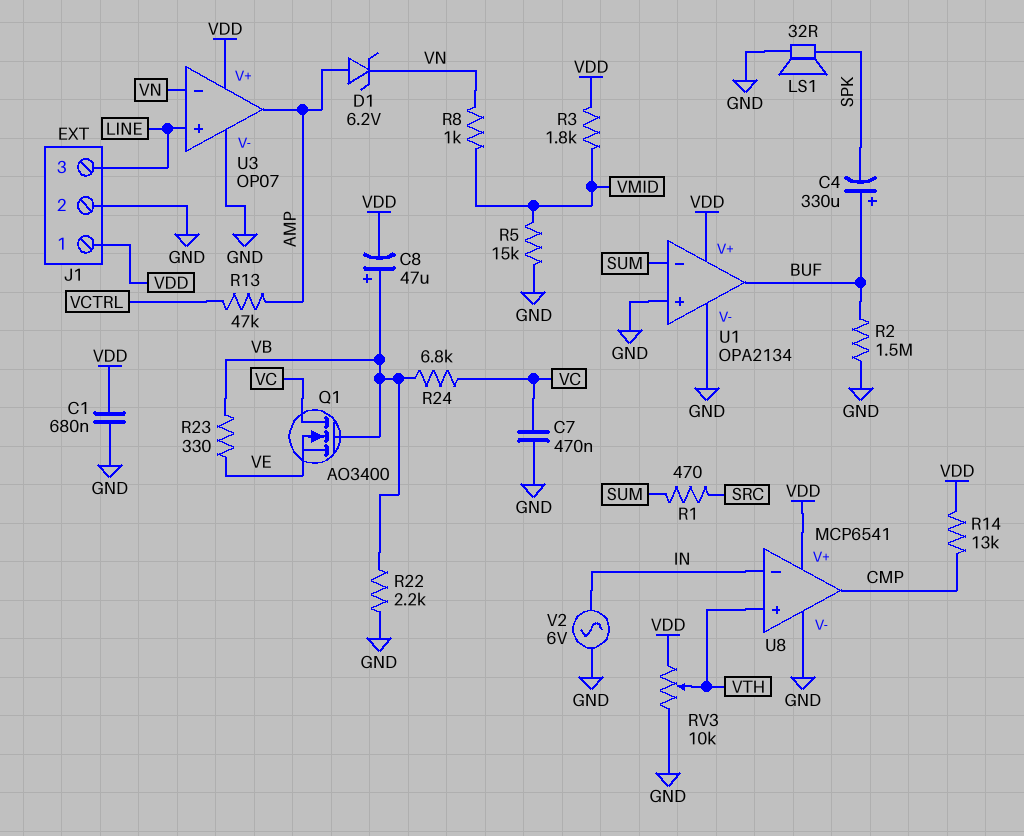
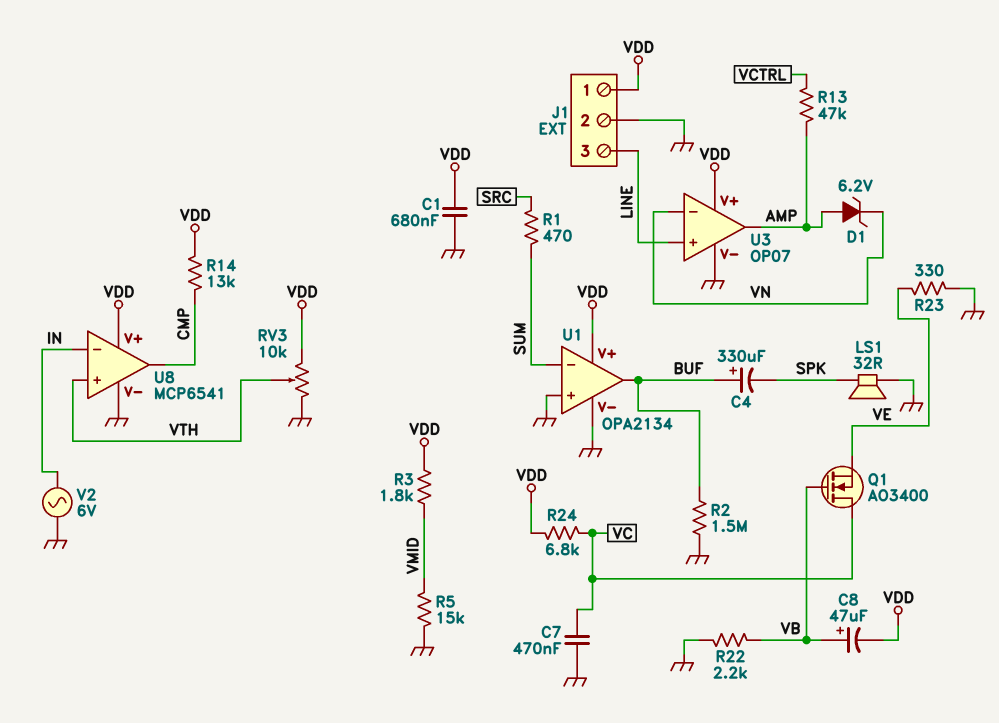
R8: 1k (VMID, VN) -> none
R23: 330 (VB, VE) -> 330 (GND, VE)
R24: 6.8k (VB, VC) -> 6.8k (VC, VDD)

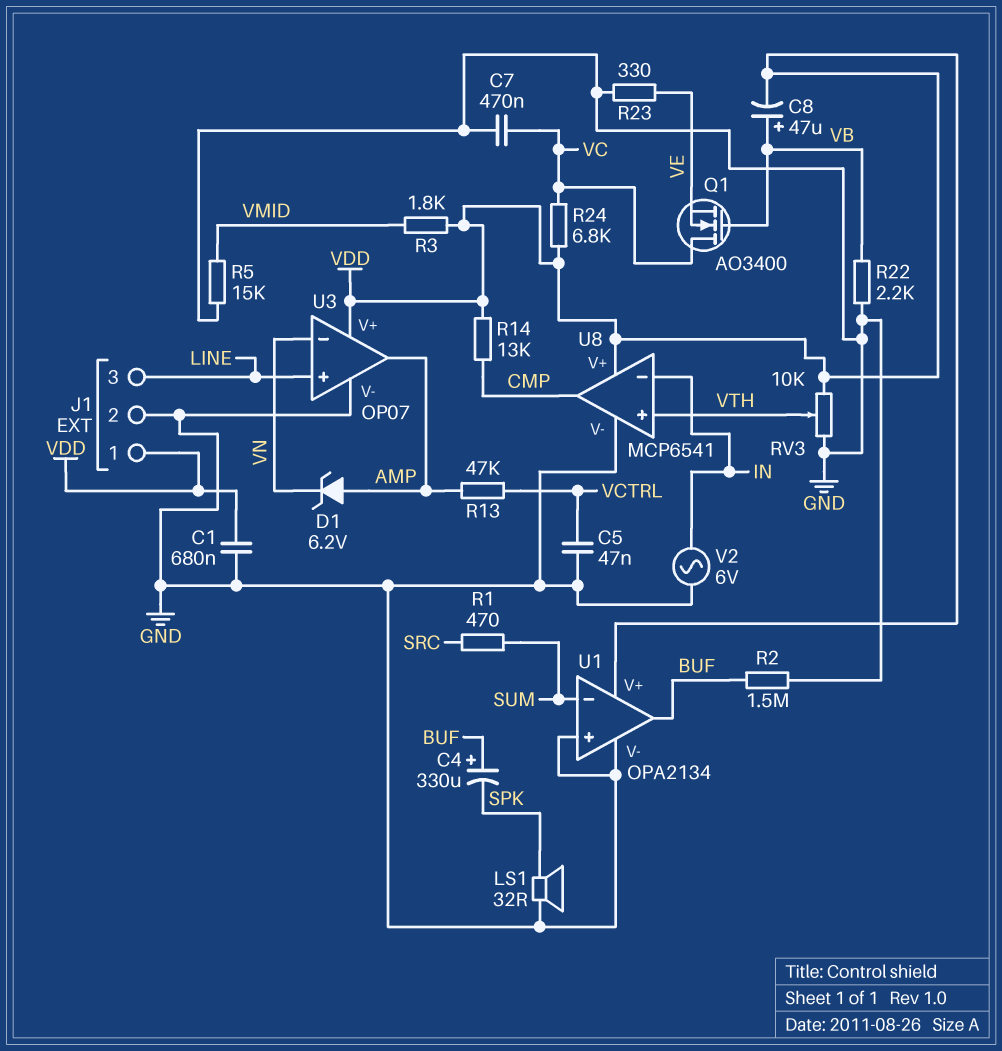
C5: none -> 47nF (GND, VCTRL)

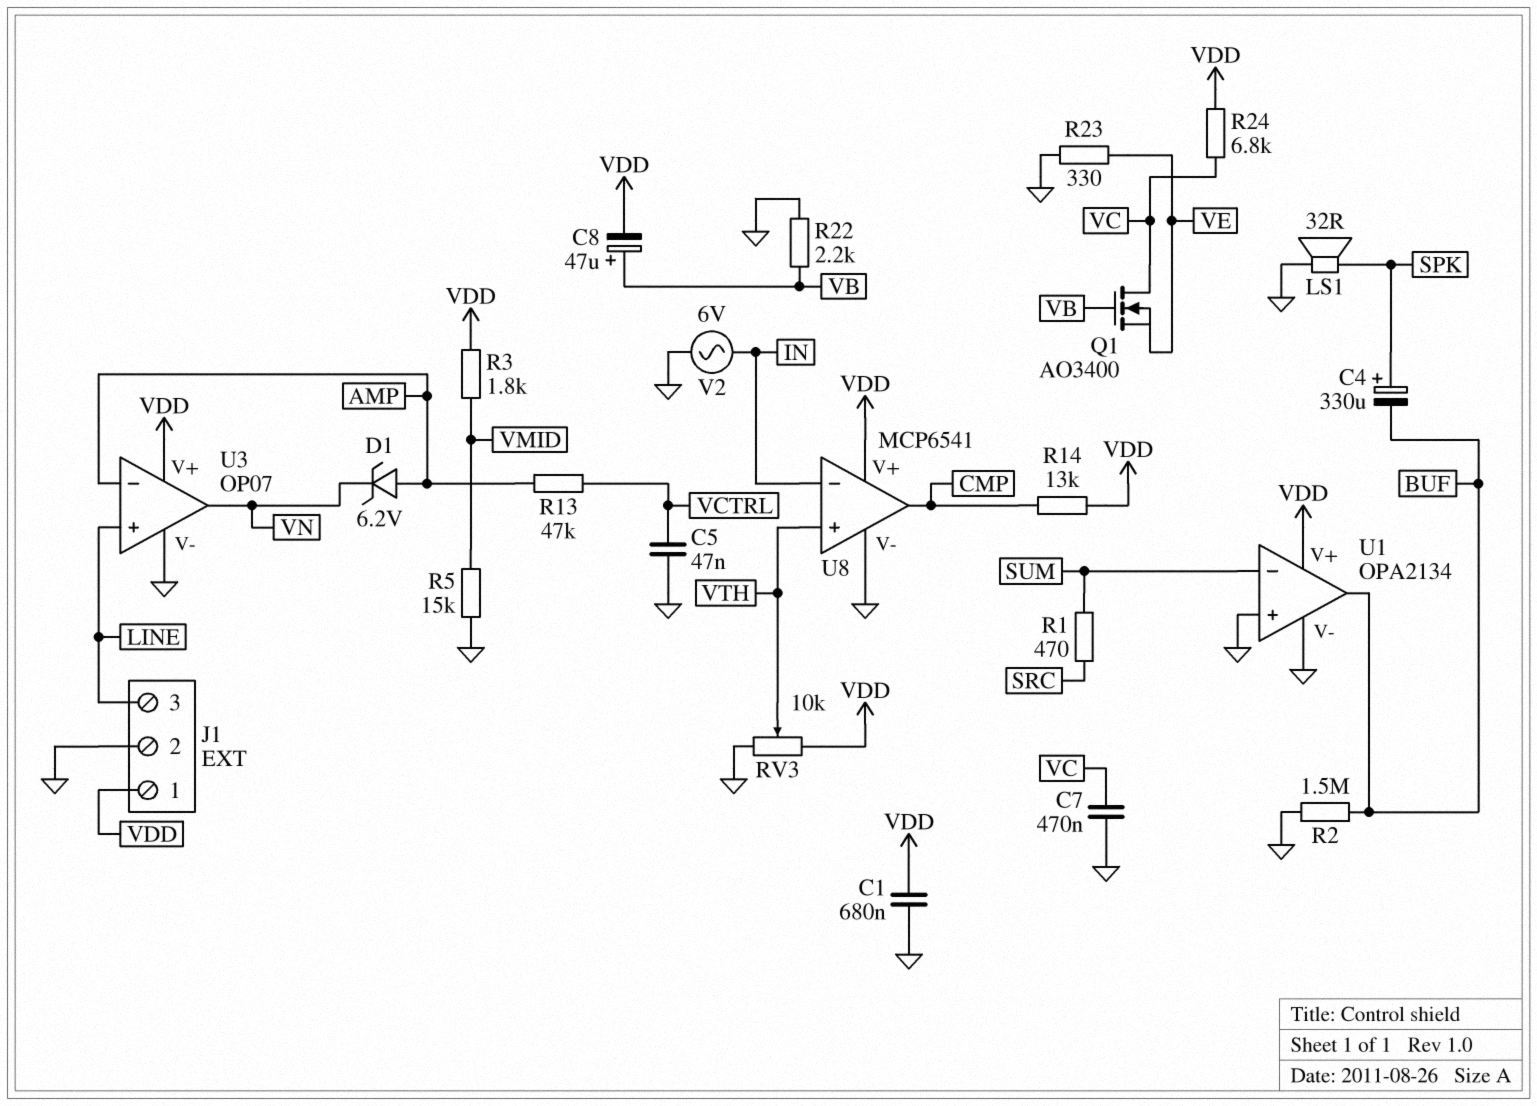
C4: 330uF (plus BUF, minus SPK) -> 330uF (plus SPK, minus BUF)
U3 pin in-: VN -> AMP
U3 pin out: AMP -> VN

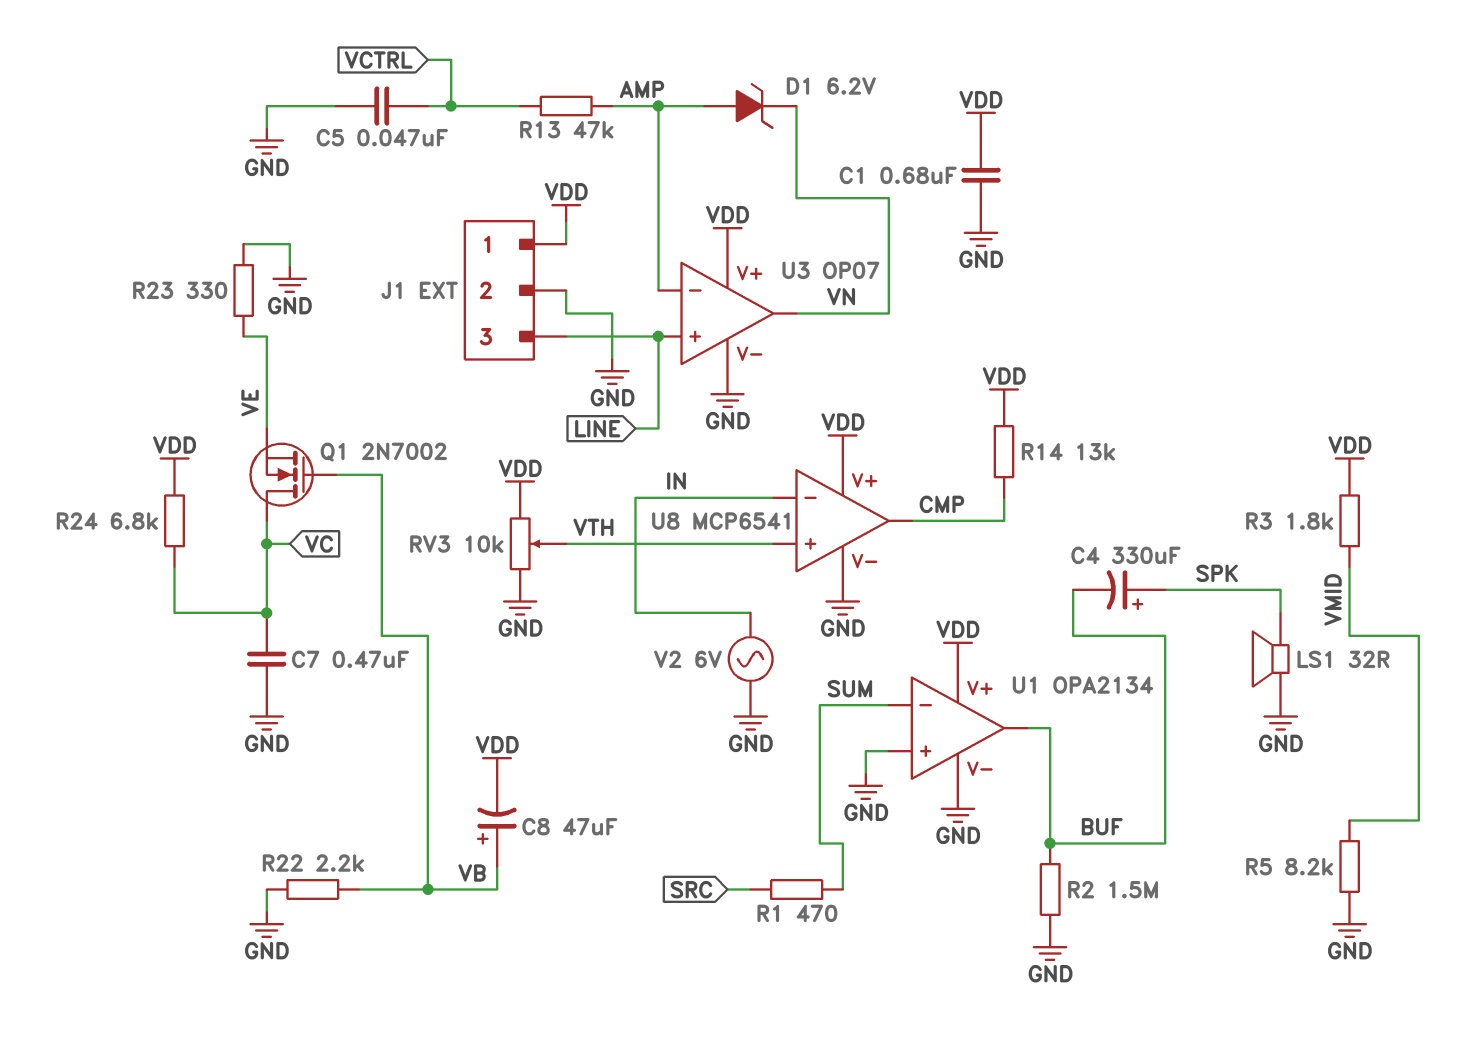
Q1: NMOS AO3400 (G VB, D VC, S VE) -> NMOS 2N7002 (G VB, D VC, S VE)
R5: 15k (GND, VMID) -> 8.2k (GND, VMID)

